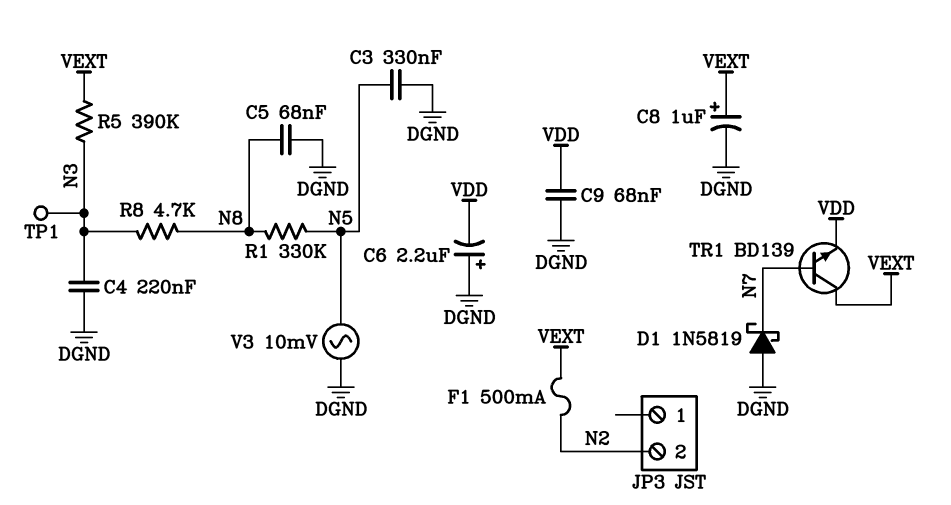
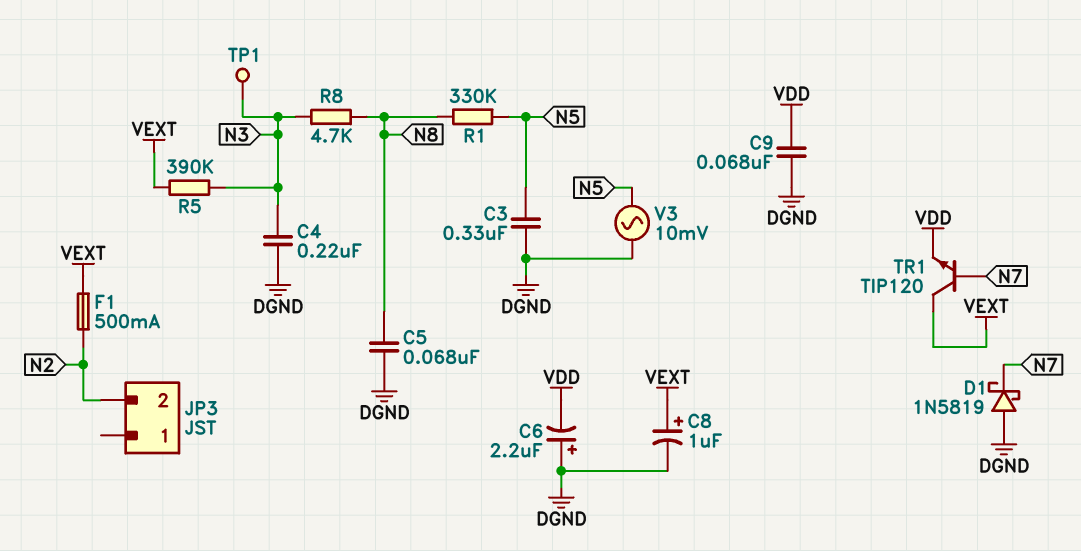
TR1: NPN BD139 (B N7, C VEXT, E VDD) -> NPN TIP120 (B N7, C VEXT, E VDD)

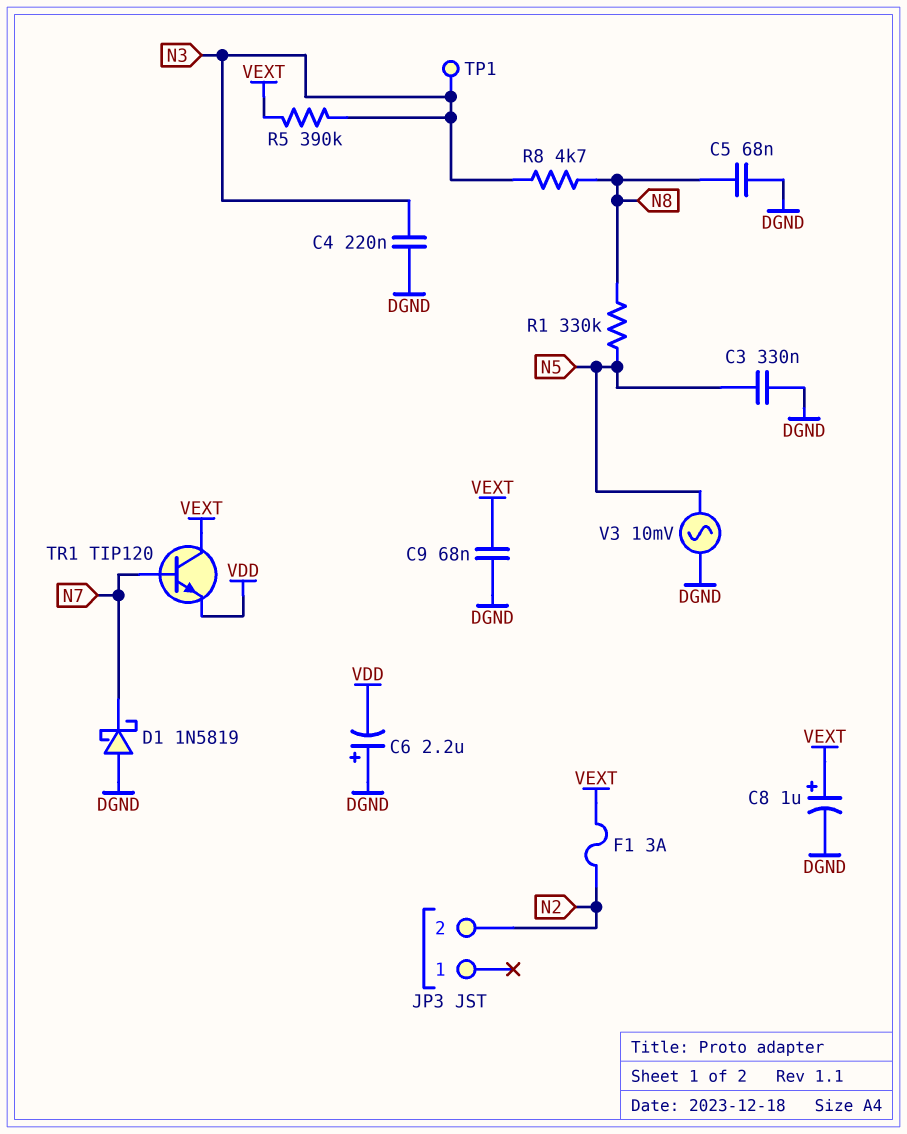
C9: 68nF (DGND, VDD) -> 68nF (DGND, VEXT)
F1: 500mA (N2, VEXT) -> 3A (N2, VEXT)

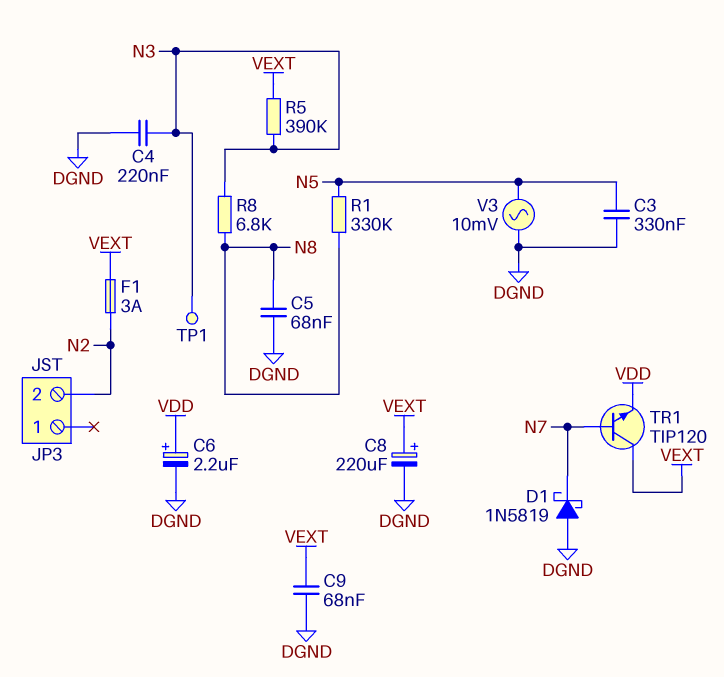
C6: 2.2uF (plus DGND, minus VDD) -> 2.2uF (plus VDD, minus DGND)
C8: 1uF (plus VEXT, minus DGND) -> 220uF (plus VEXT, minus DGND)
R8: 4.7k (N3, N8) -> 6.8k (N3, N8)

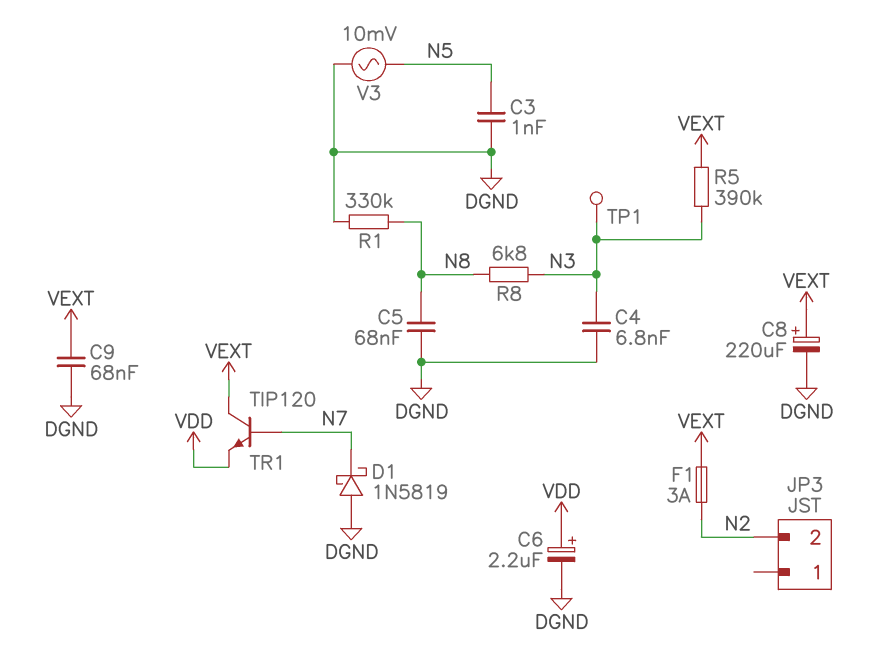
C3: 330nF (DGND, N5) -> 1nF (DGND, N5)
C4: 220nF (DGND, N3) -> 6.8nF (DGND, N3)
R1: 330k (N5, N8) -> 330k (DGND, N8)

